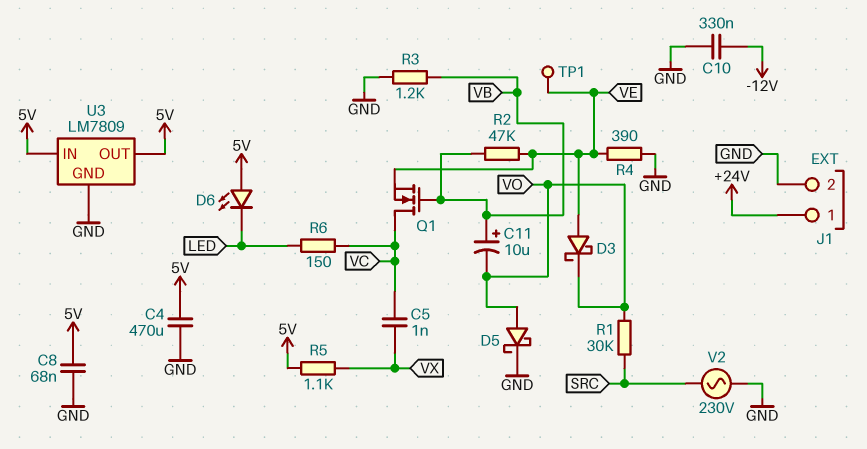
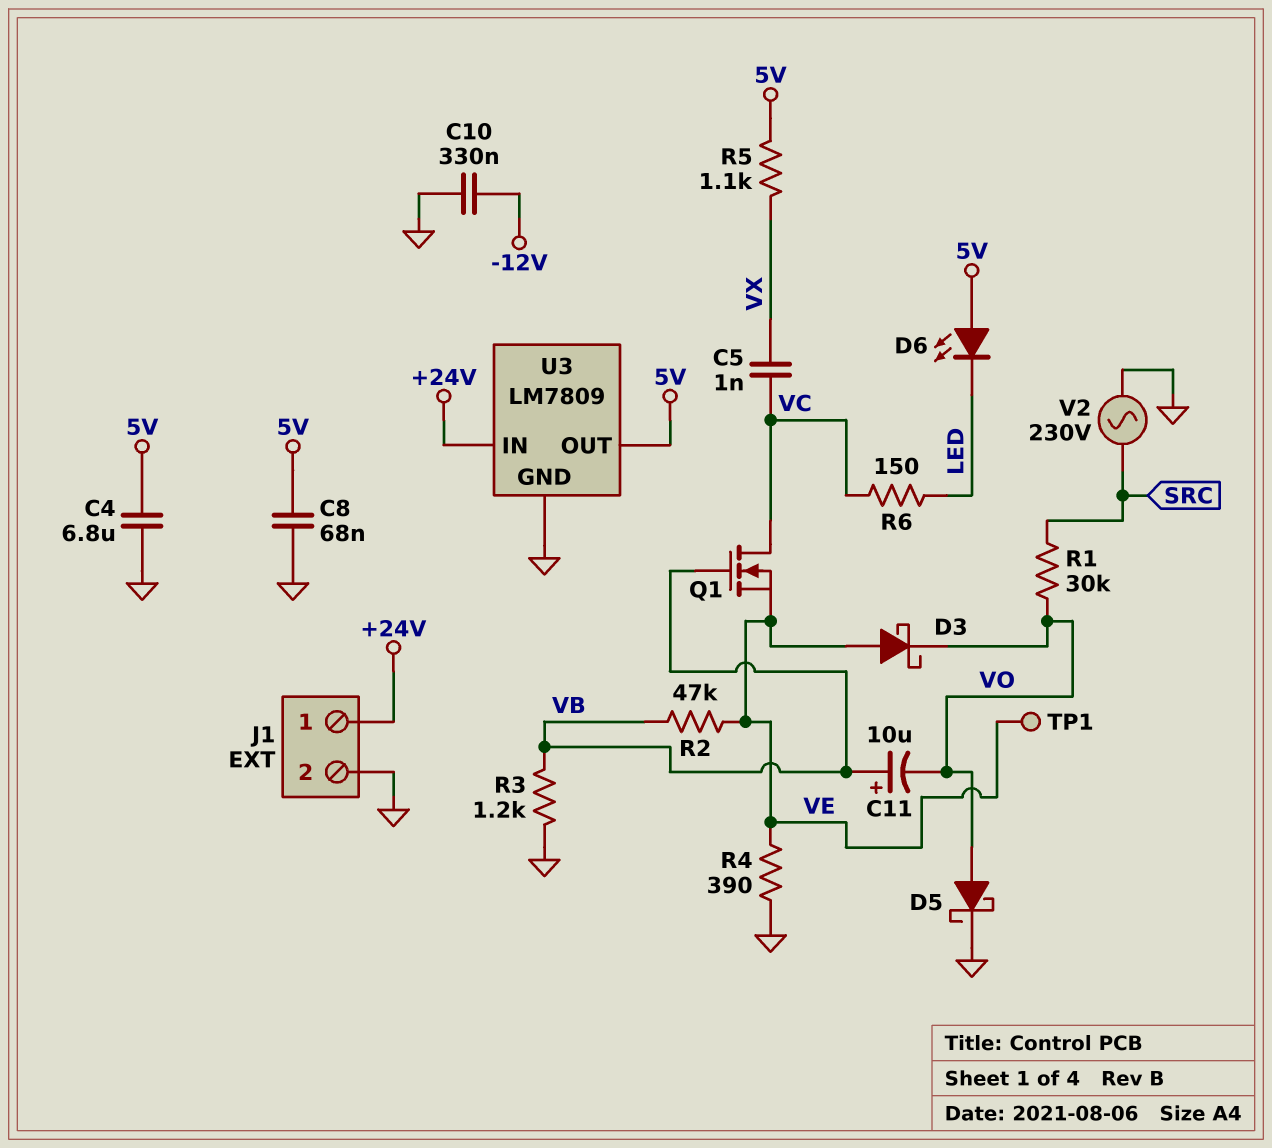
C4: 470uF (5V, GND) -> 6.8uF (5V, GND)
U3 pin IN: 5V -> +24V

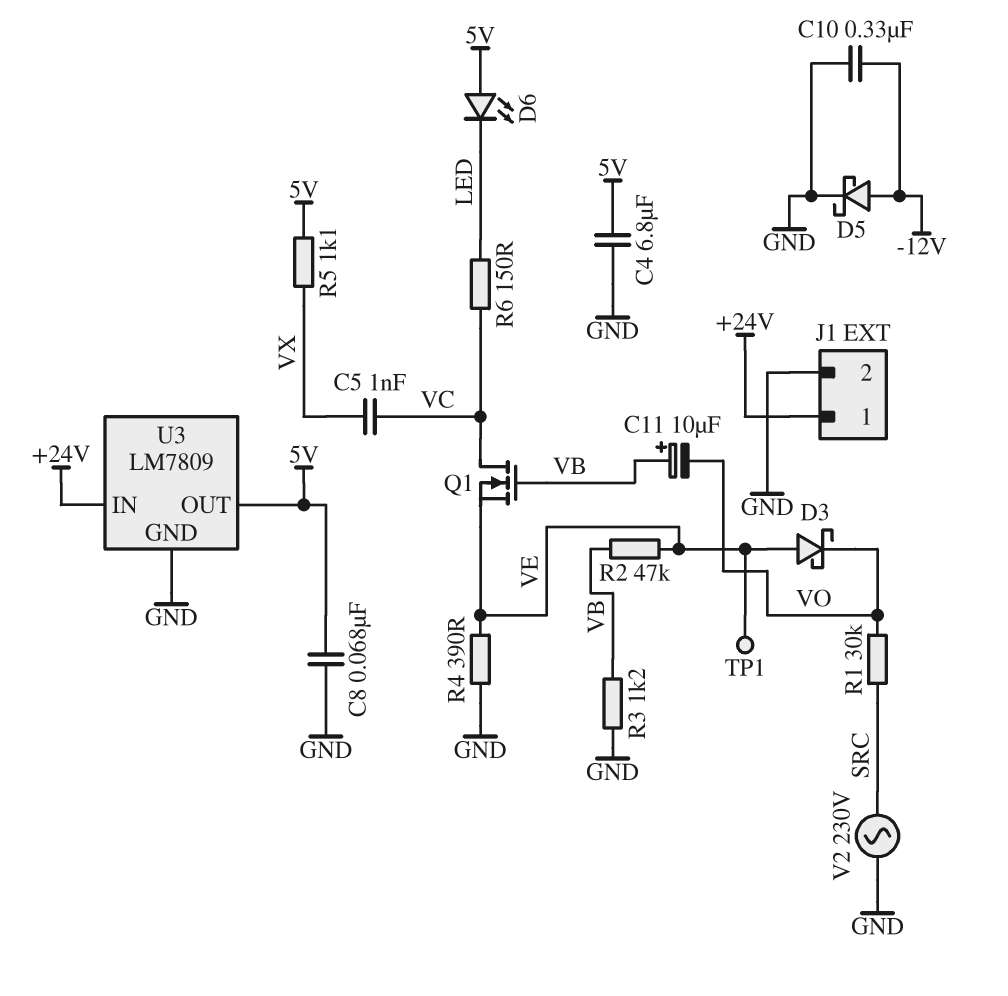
D5: schottky (A VO, K GND) -> schottky (A -12V, K GND)

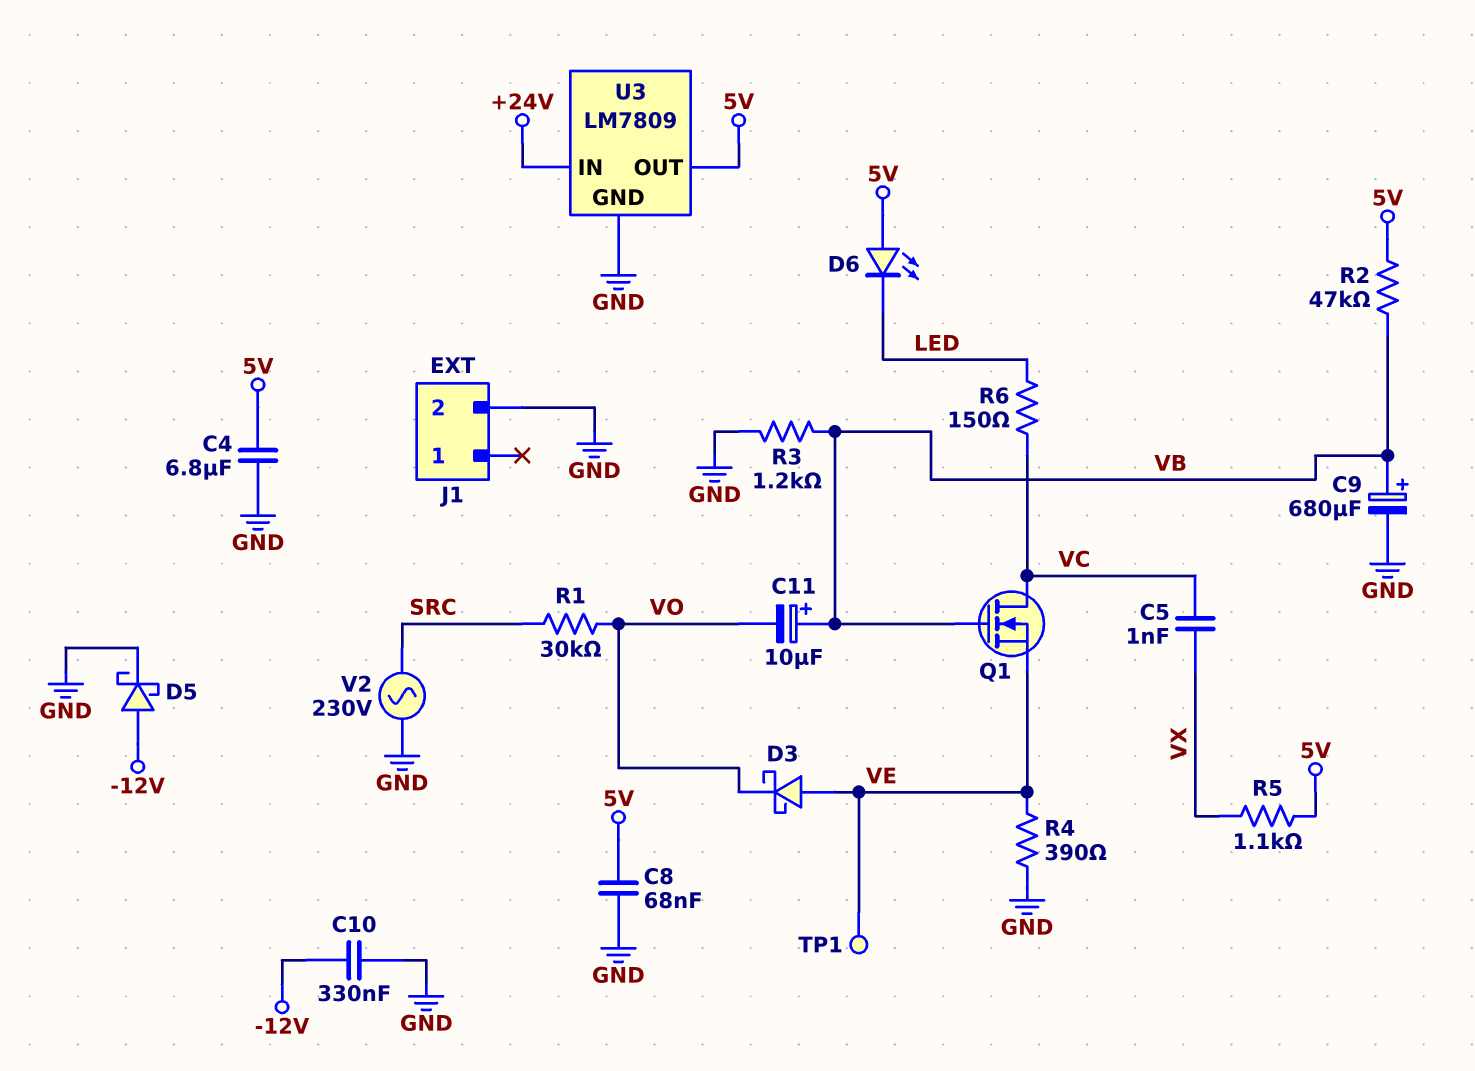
C9: none -> 680uF (plus VB, minus GND)
J1 pin 1: +24V -> none
R2: 47k (VB, VE) -> 47k (5V, VB)

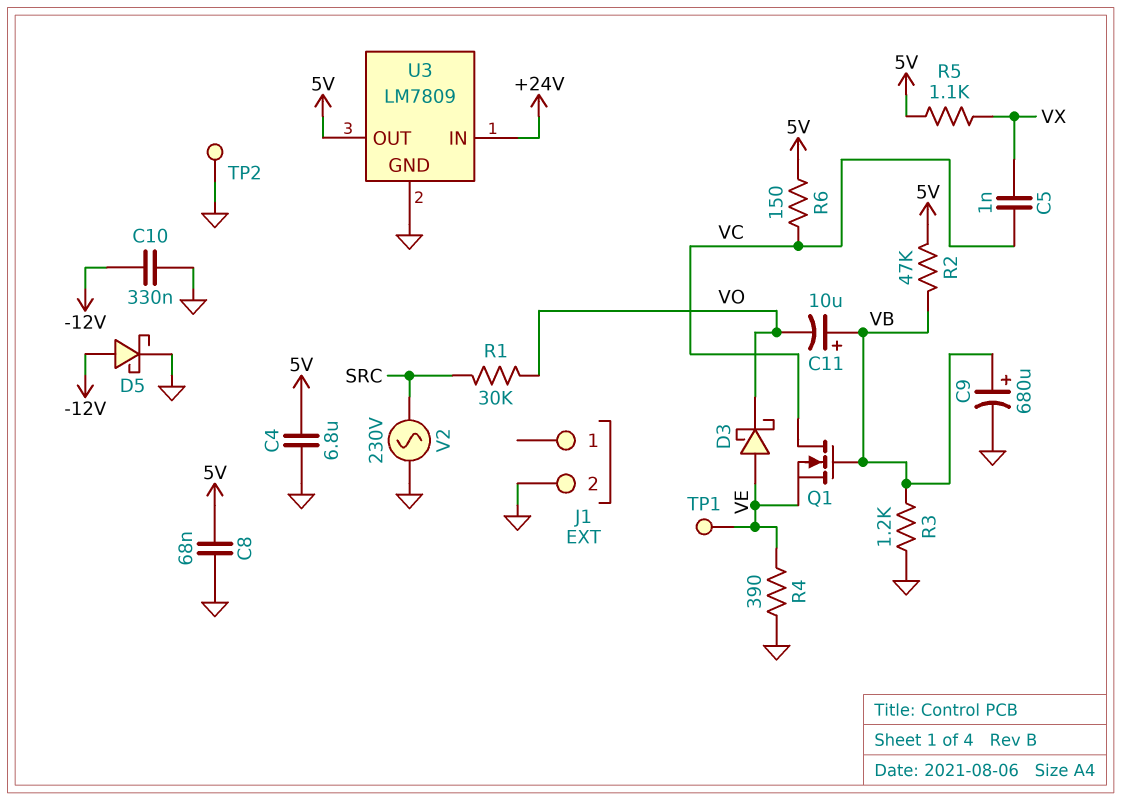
D6: LED (A 5V, K LED) -> none
R6: 150 (LED, VC) -> 150 (5V, VC)
TP2: none -> test point (GND)

